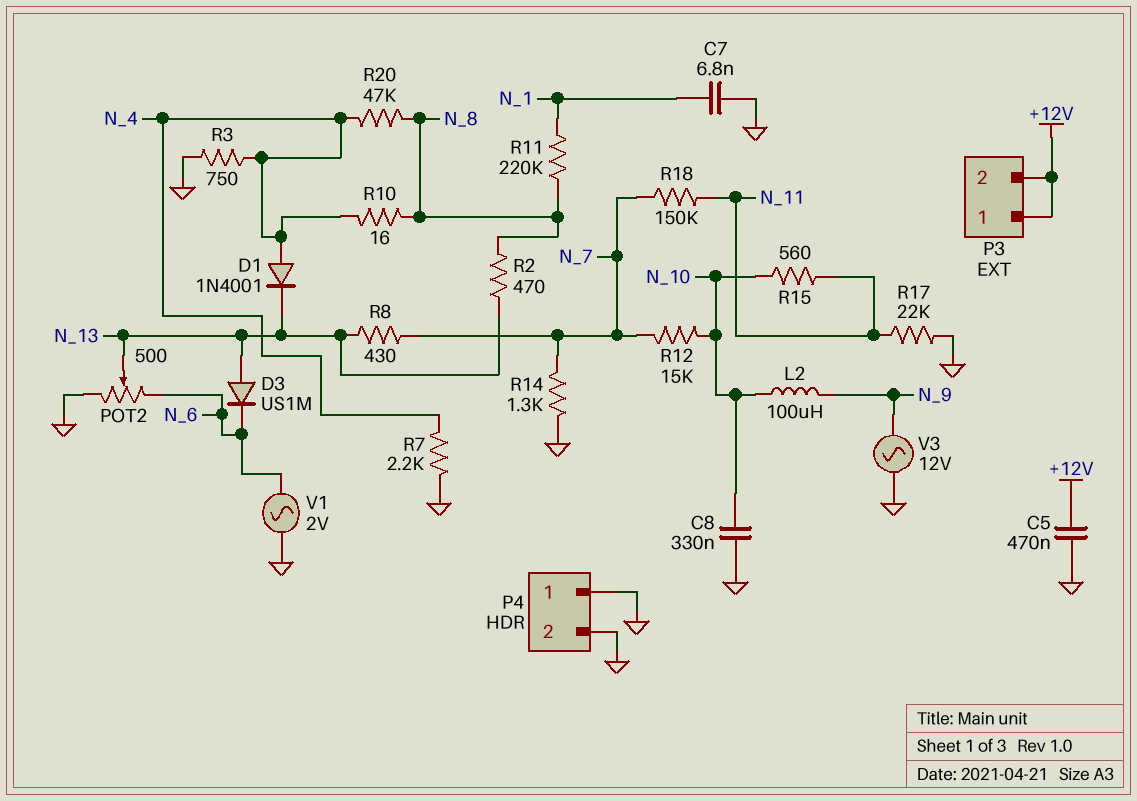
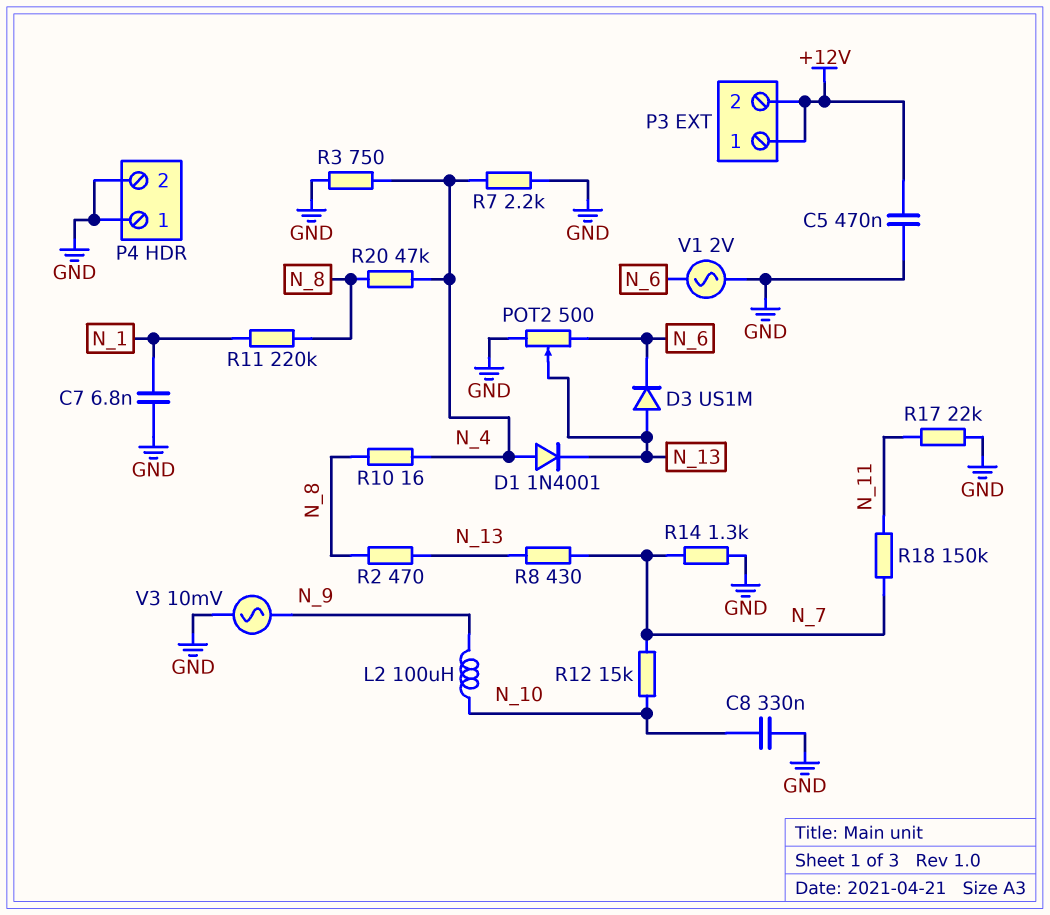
R15: 560 (N_10, N_11) -> none
V3: AC 12V (GND, N_9) -> AC 10mV (GND, N_9)

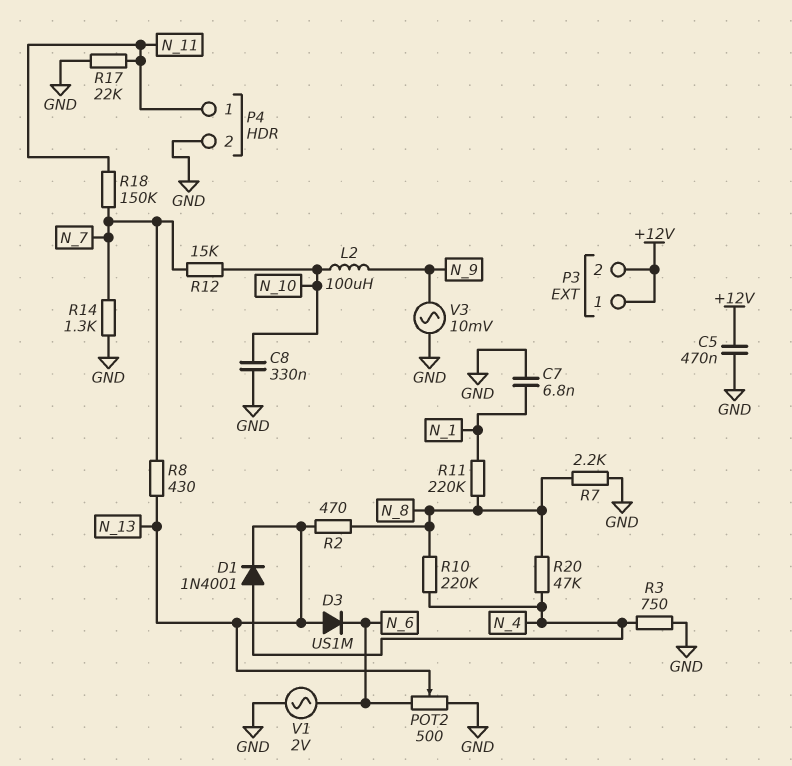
P4 pin 1: GND -> N_11
R7: 2.2k (GND, N_4) -> 2.2k (GND, N_8)
R10: 16 (N_4, N_8) -> 220k (N_4, N_8)

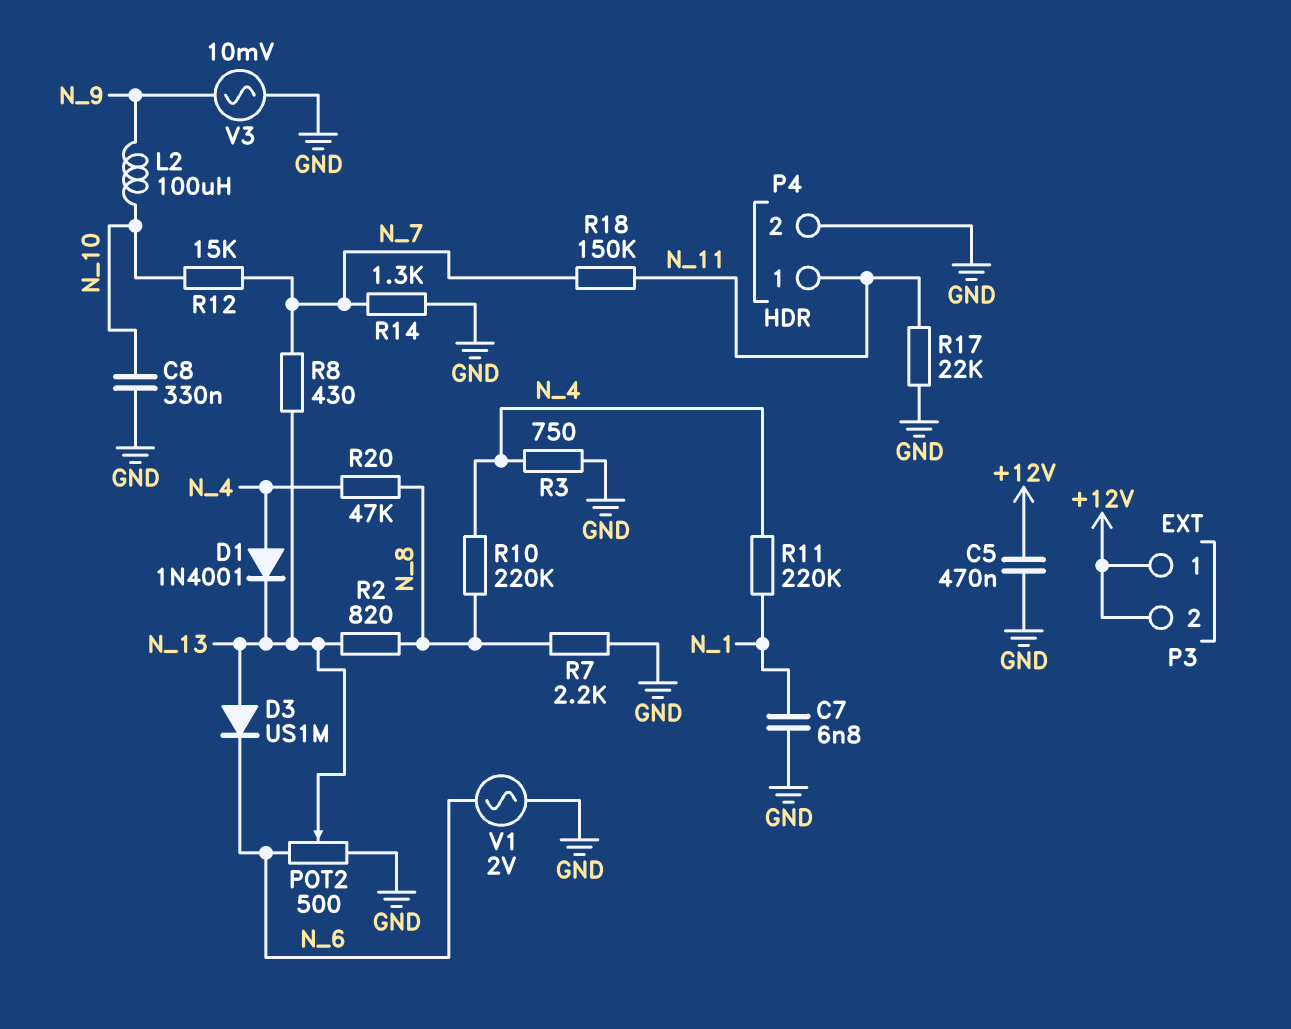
R2: 470 (N_8, N_13) -> 820 (N_8, N_13)
R11: 220k (N_1, N_8) -> 220k (N_1, N_4)

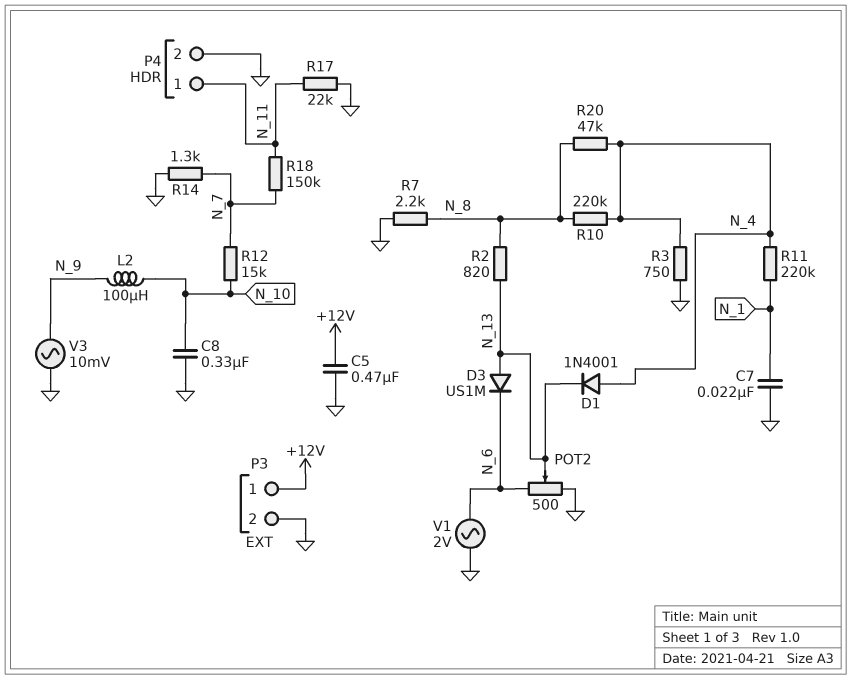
C7: 6.8nF (GND, N_1) -> 22nF (GND, N_1)
P3 pin 2: +12V -> GND
R8: 430 (N_7, N_13) -> none

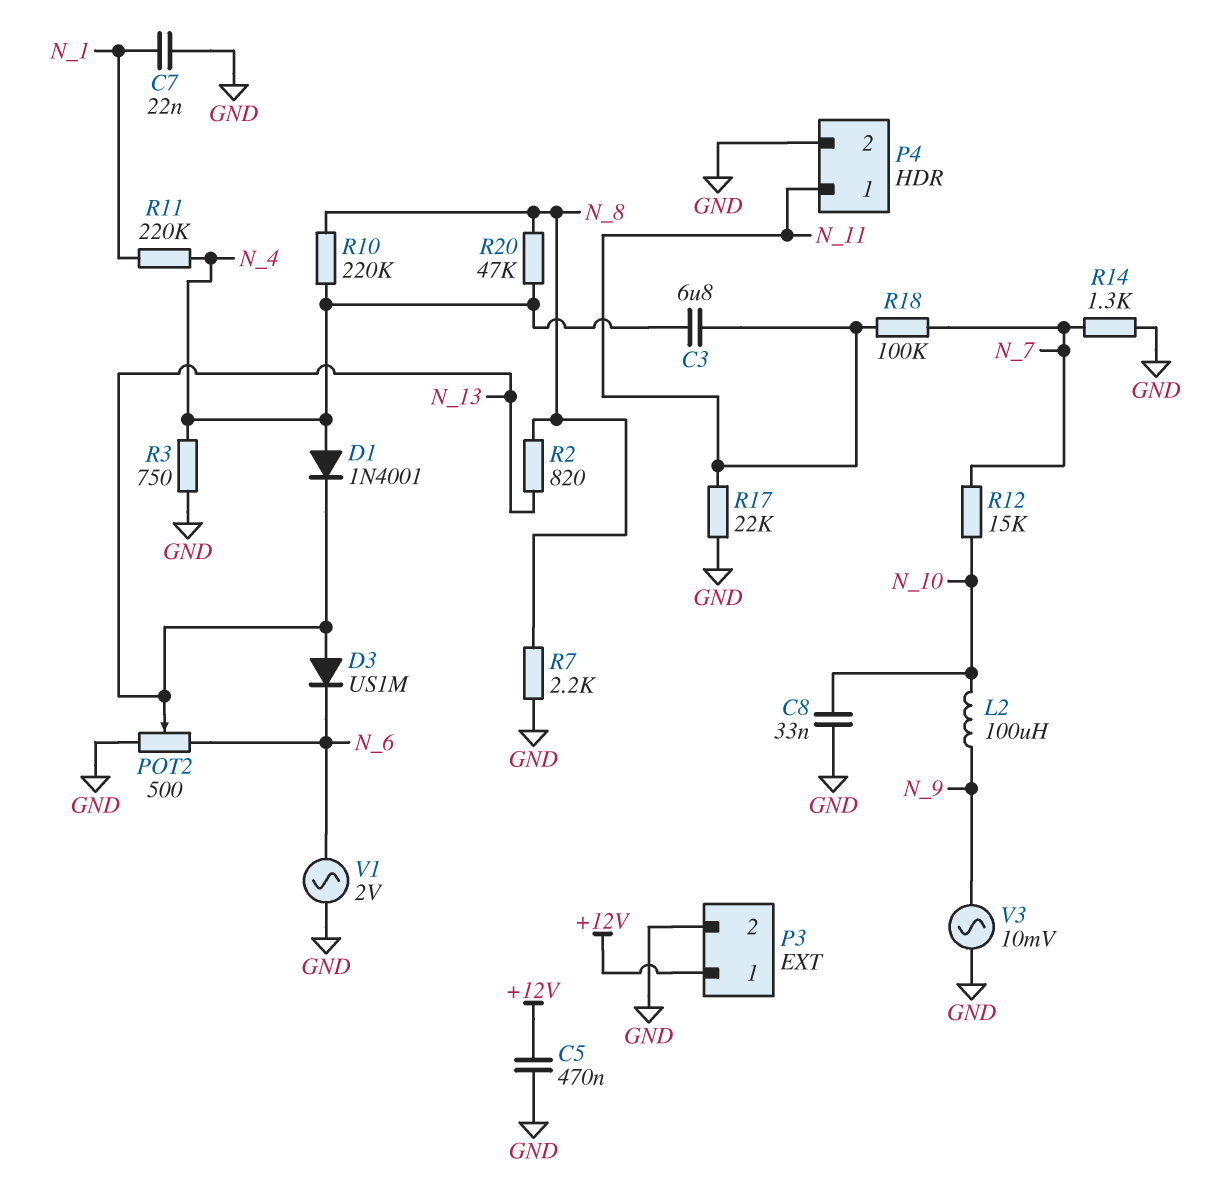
C3: none -> 6.8uF (N_4, N_11)
C8: 330nF (GND, N_10) -> 33nF (GND, N_10)
R18: 150k (N_7, N_11) -> 100k (N_7, N_11)

